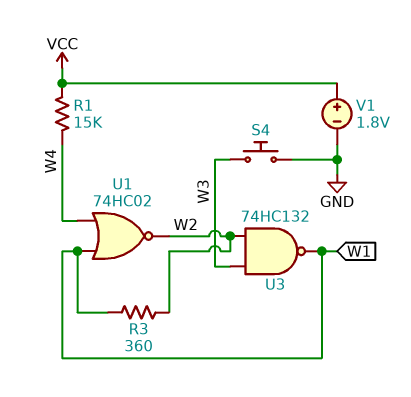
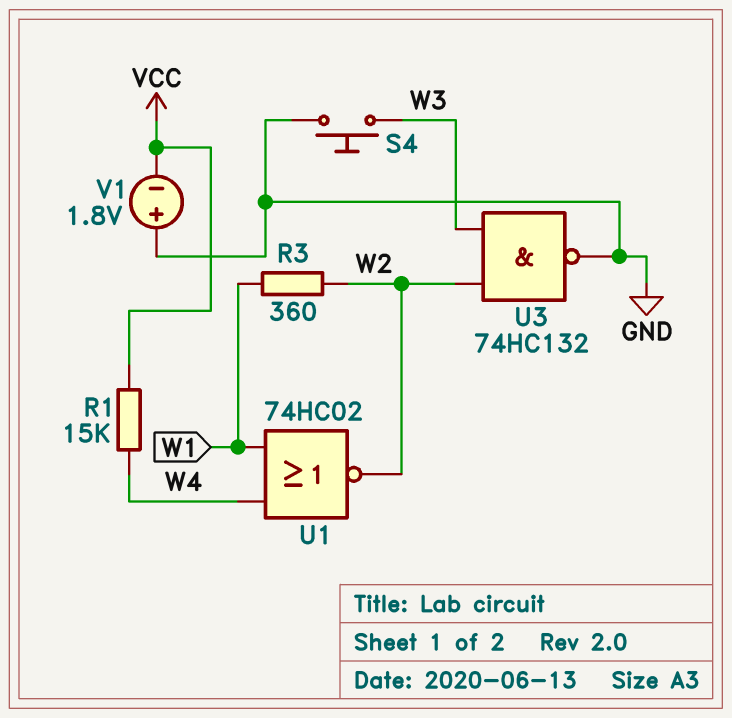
U3: NAND 74HC132 (in W2, in W3, out W1) -> NAND 74HC132 (in W2, in W3, out GND)
V1: 1.8V (plus VCC, minus GND) -> 1.8V (plus GND, minus VCC)

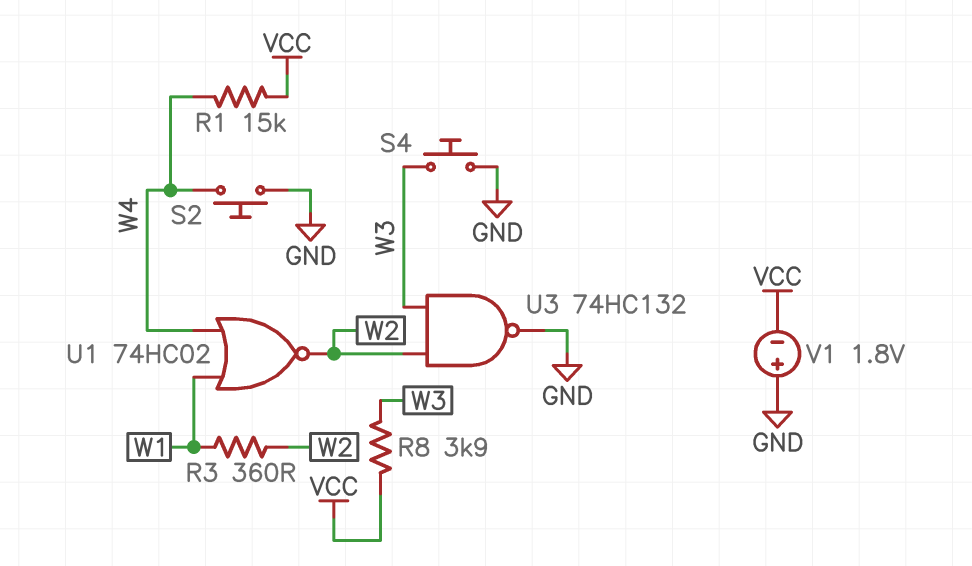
R8: none -> 3.9k (VCC, W3)
S2: none -> button (GND, W4)

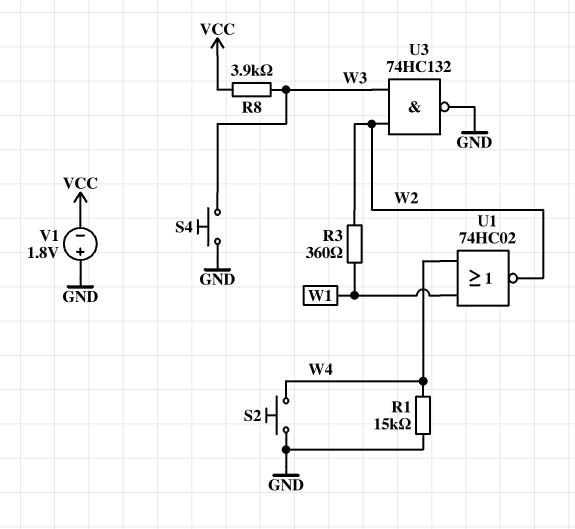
R1: 15k (VCC, W4) -> 15k (GND, W4)

